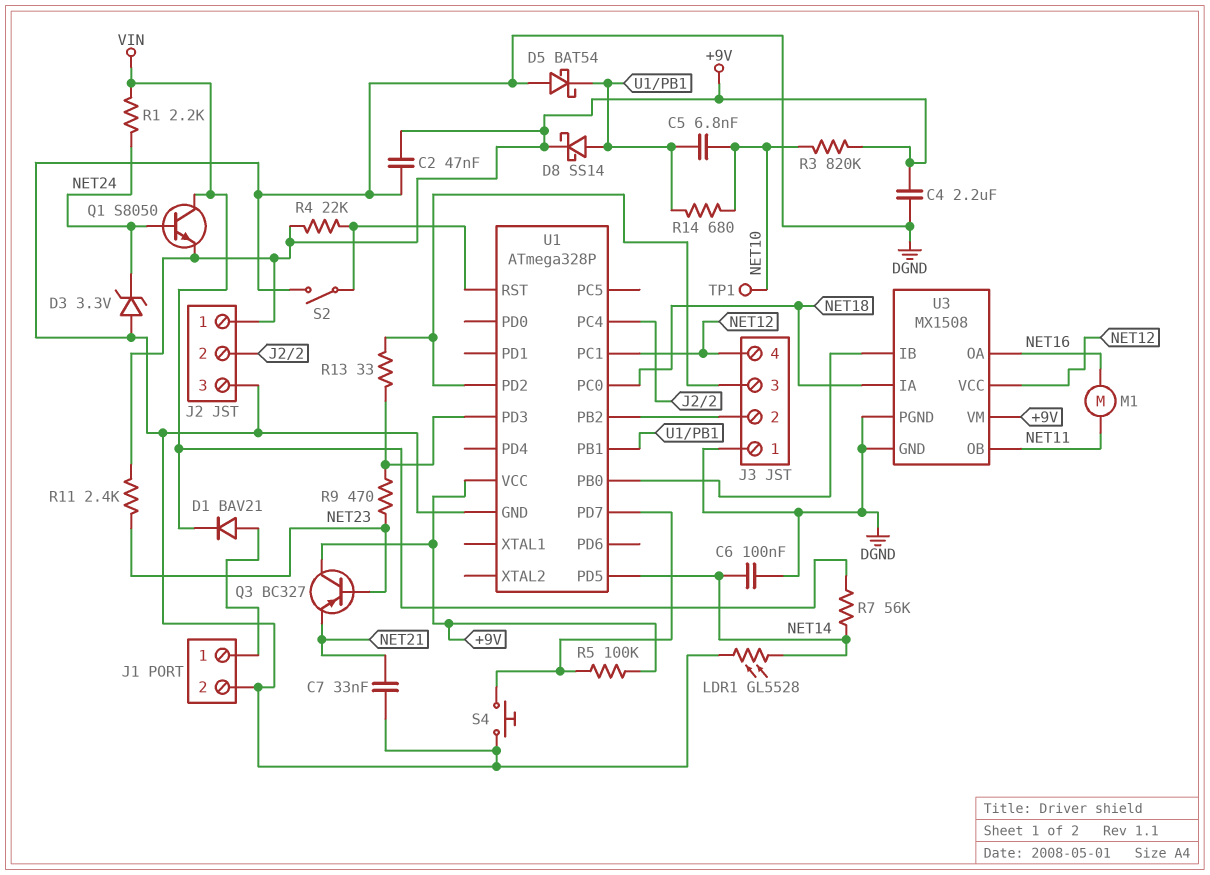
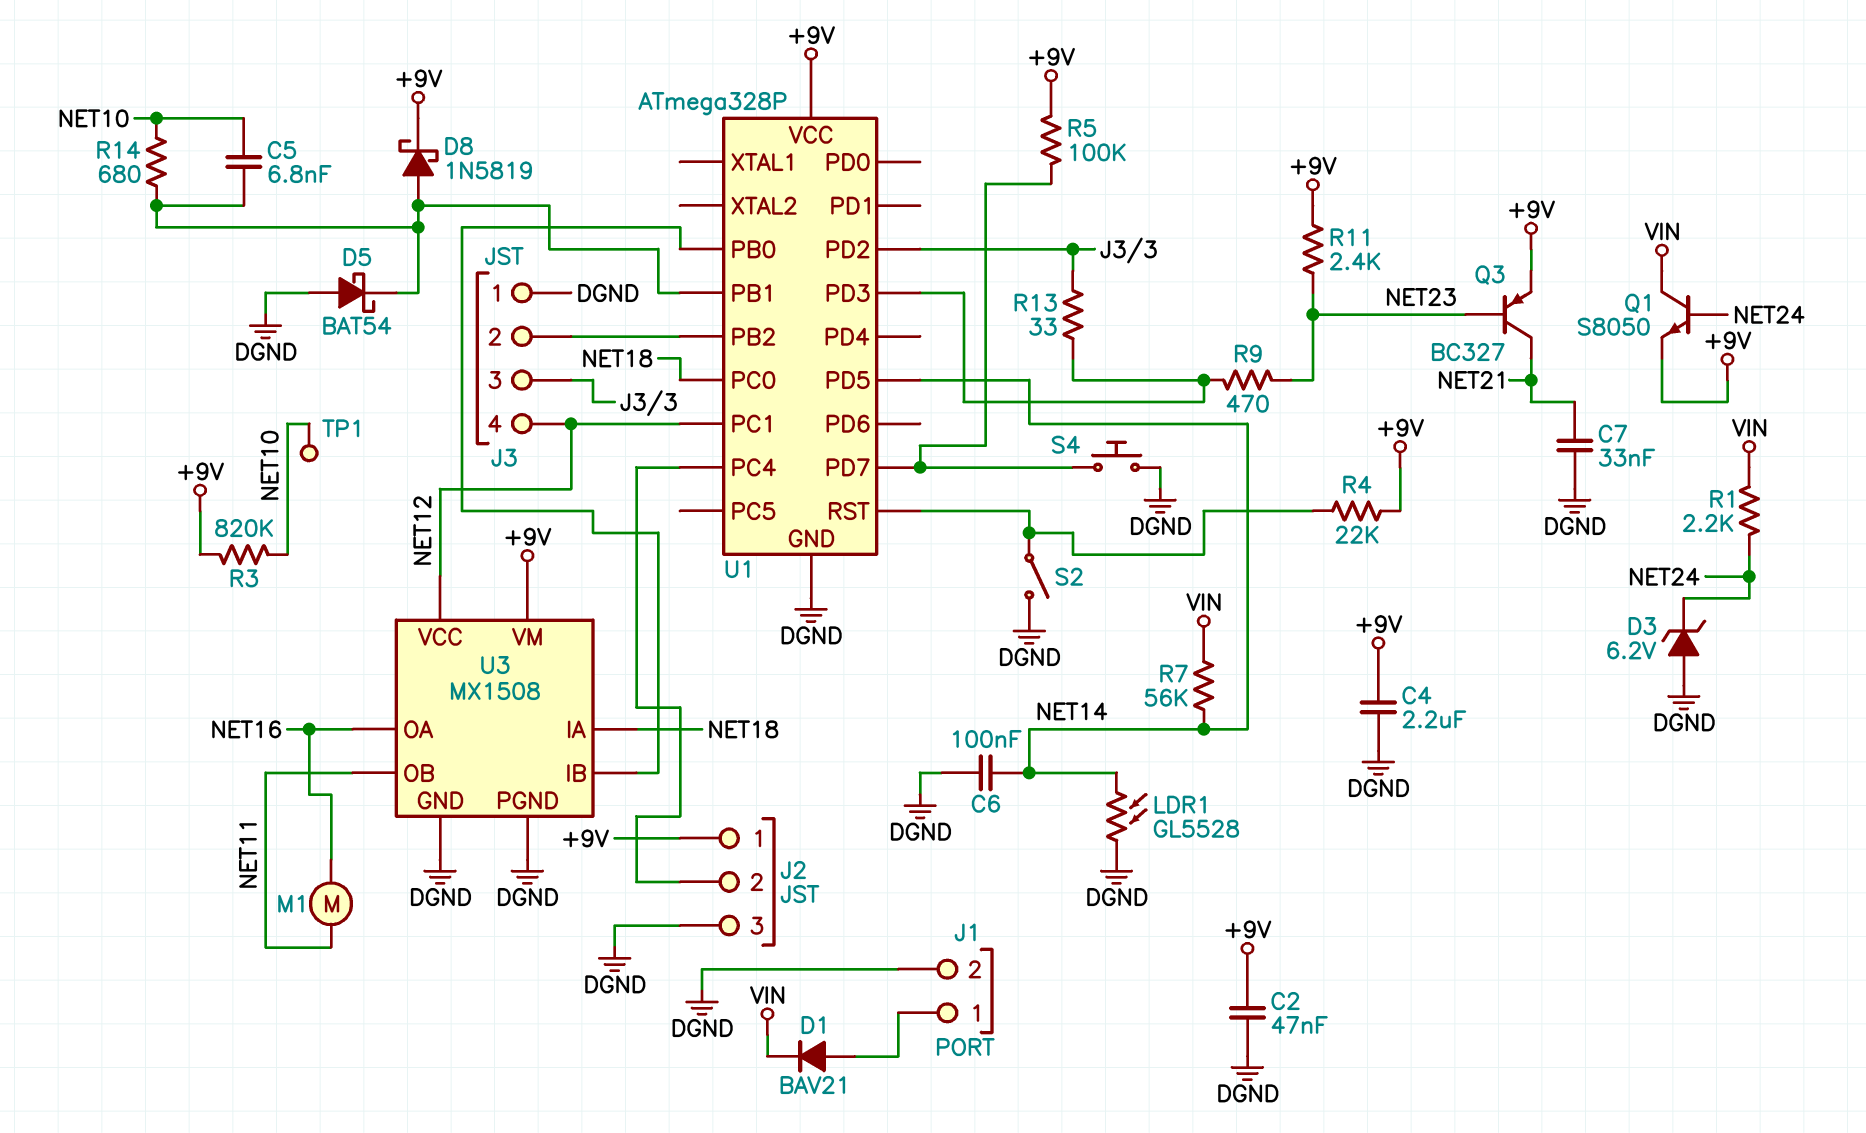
D3: zener 3.3V (A DGND, K NET24) -> zener 6.2V (A DGND, K NET24)
D8: schottky SS14 (A U1/PB1, K +9V) -> schottky 1N5819 (A U1/PB1, K +9V)
Q3: PNP BC327 (B NET23, C +9V, E NET21) -> PNP BC327 (B NET23, C NET21, E +9V)

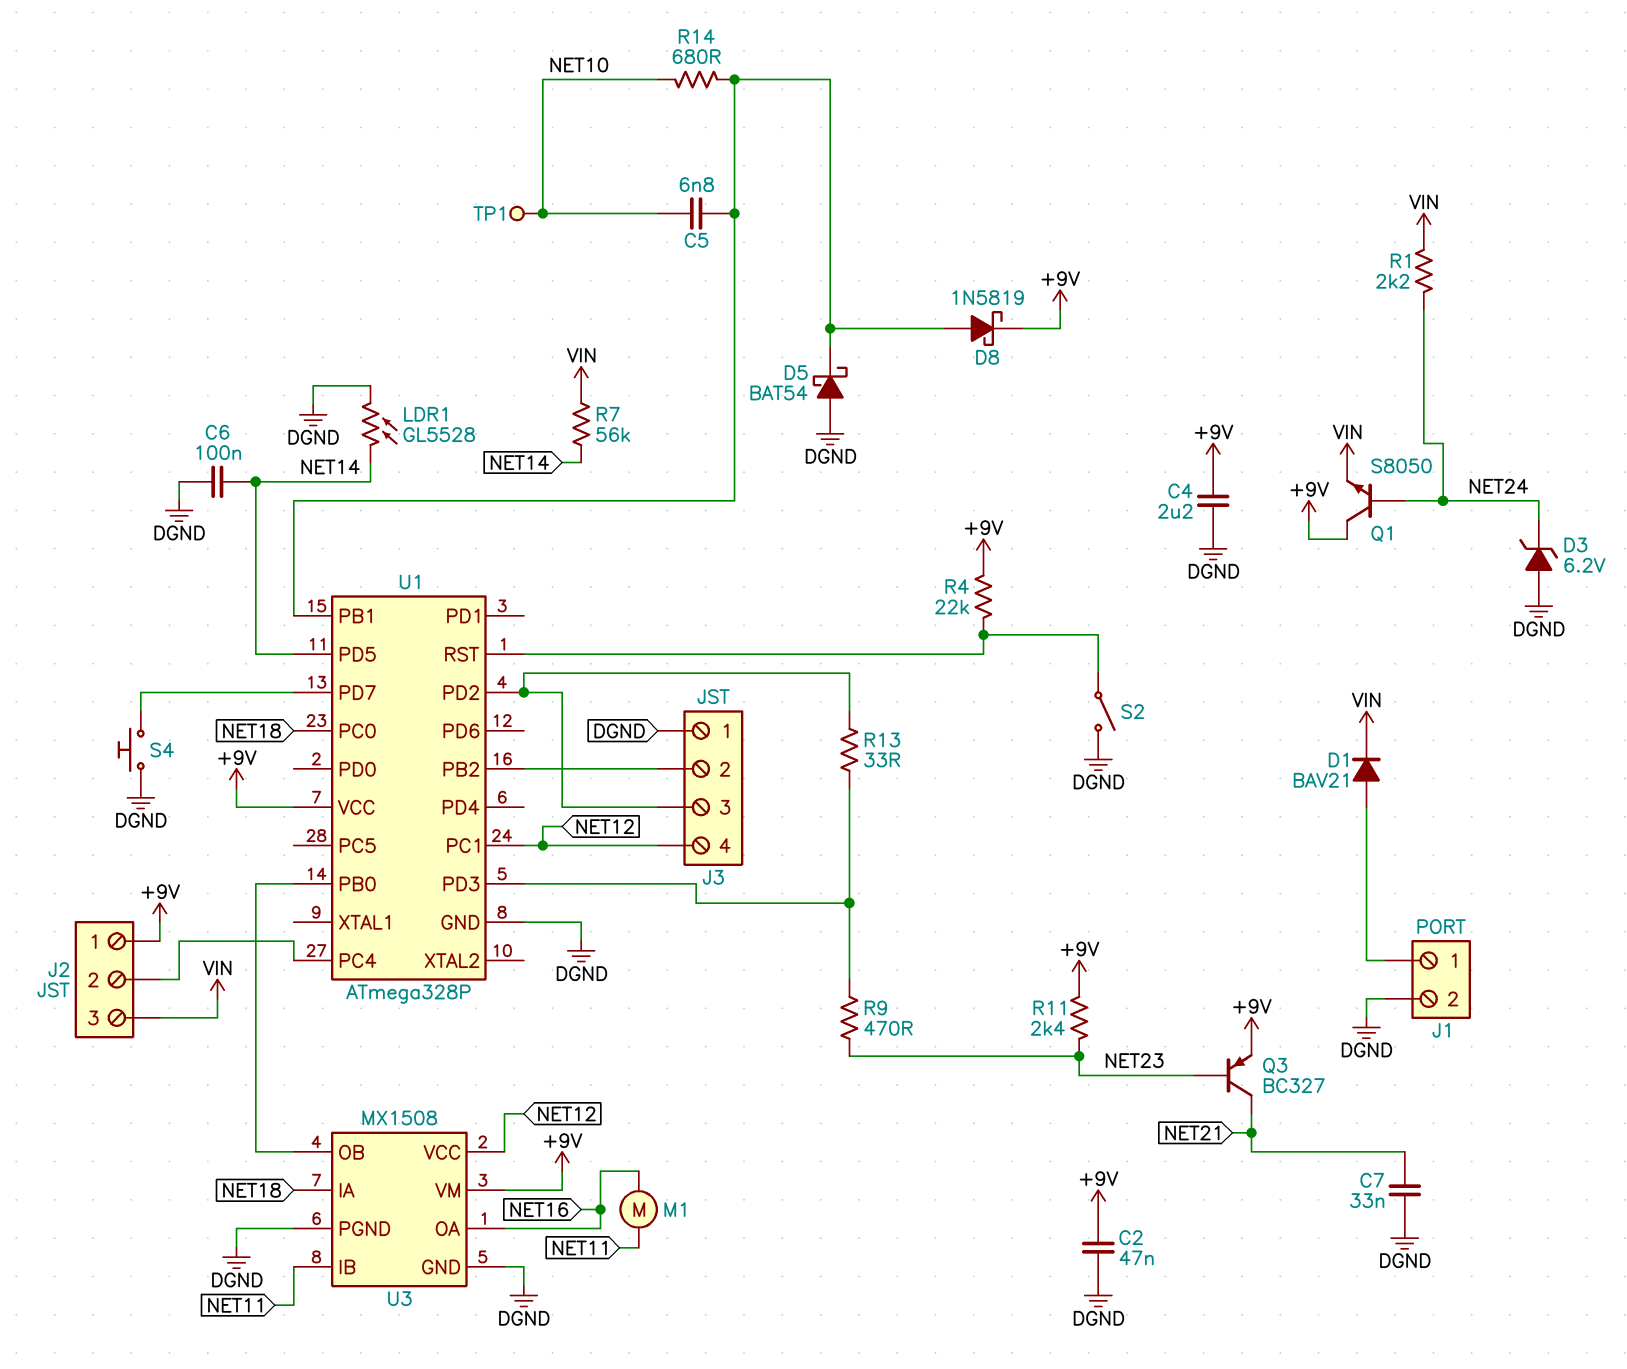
J2 pin 3: DGND -> VIN
Q1: NPN S8050 (B NET24, C VIN, E +9V) -> NPN S8050 (B NET24, C +9V, E VIN)
R3: 820k (+9V, NET10) -> none
R5: 100k (+9V, U1/PD7) -> none
U3 pin IB: U1/PB0 -> NET11
U3 pin OB: NET11 -> U1/PB0

